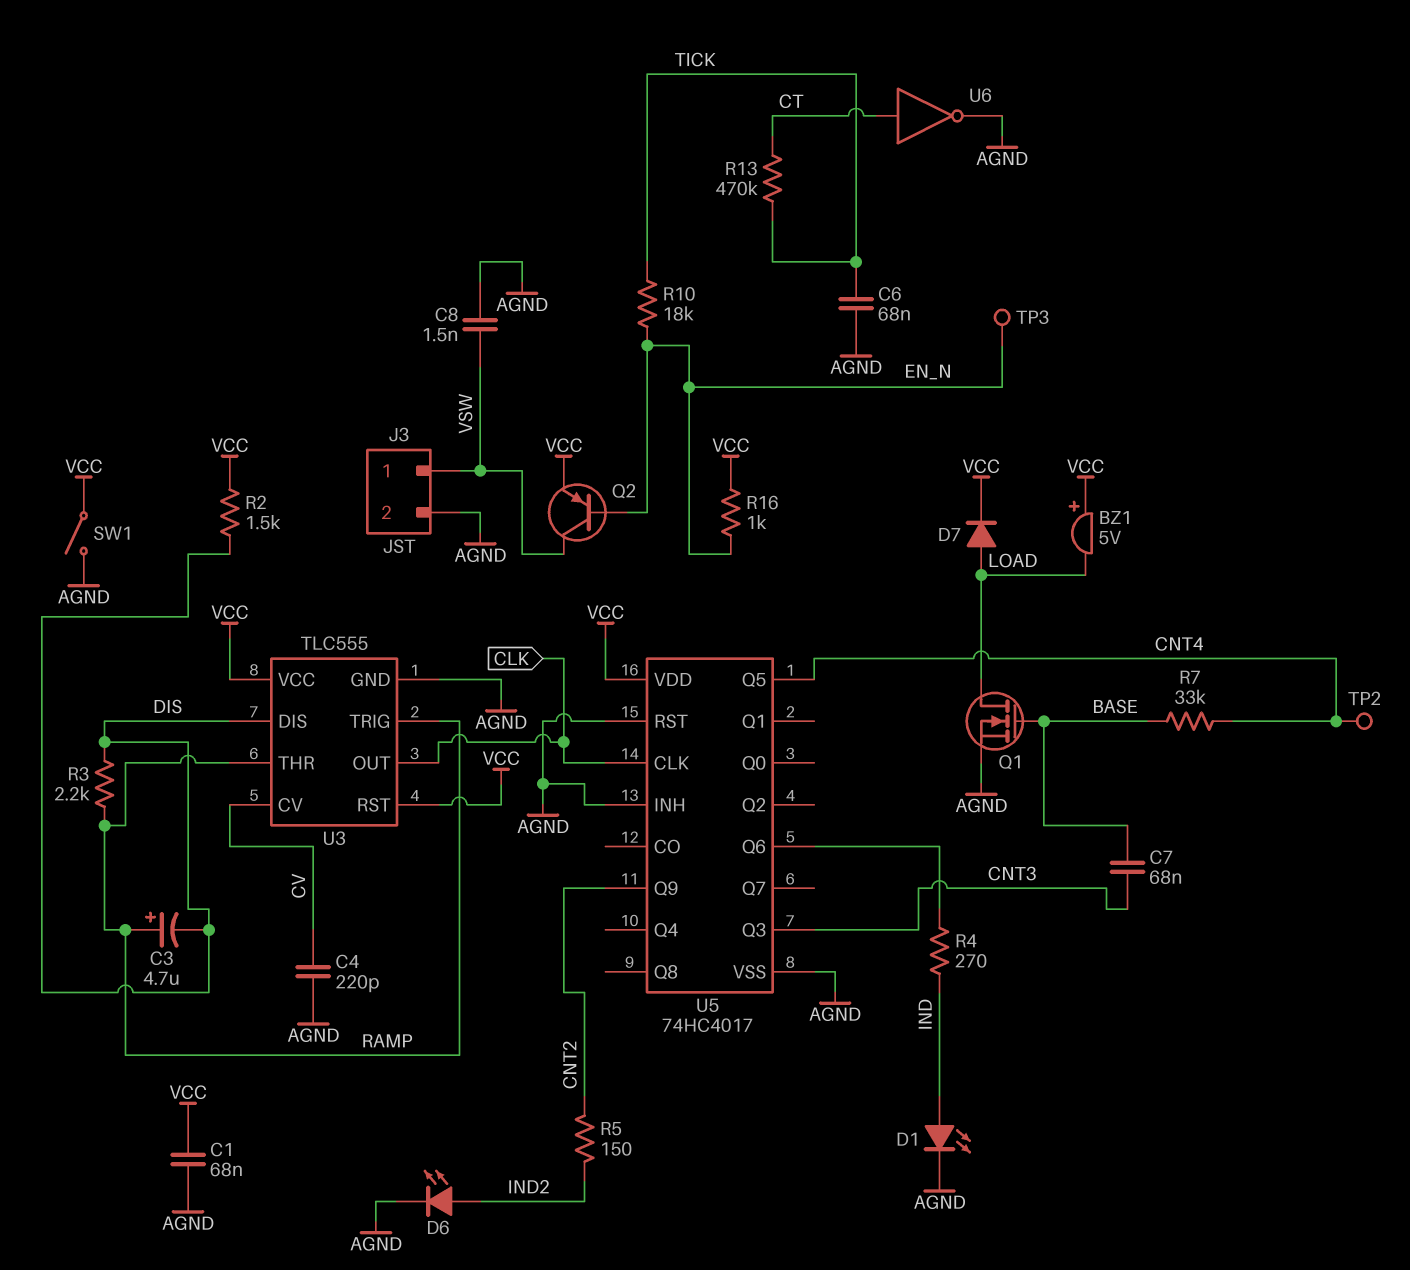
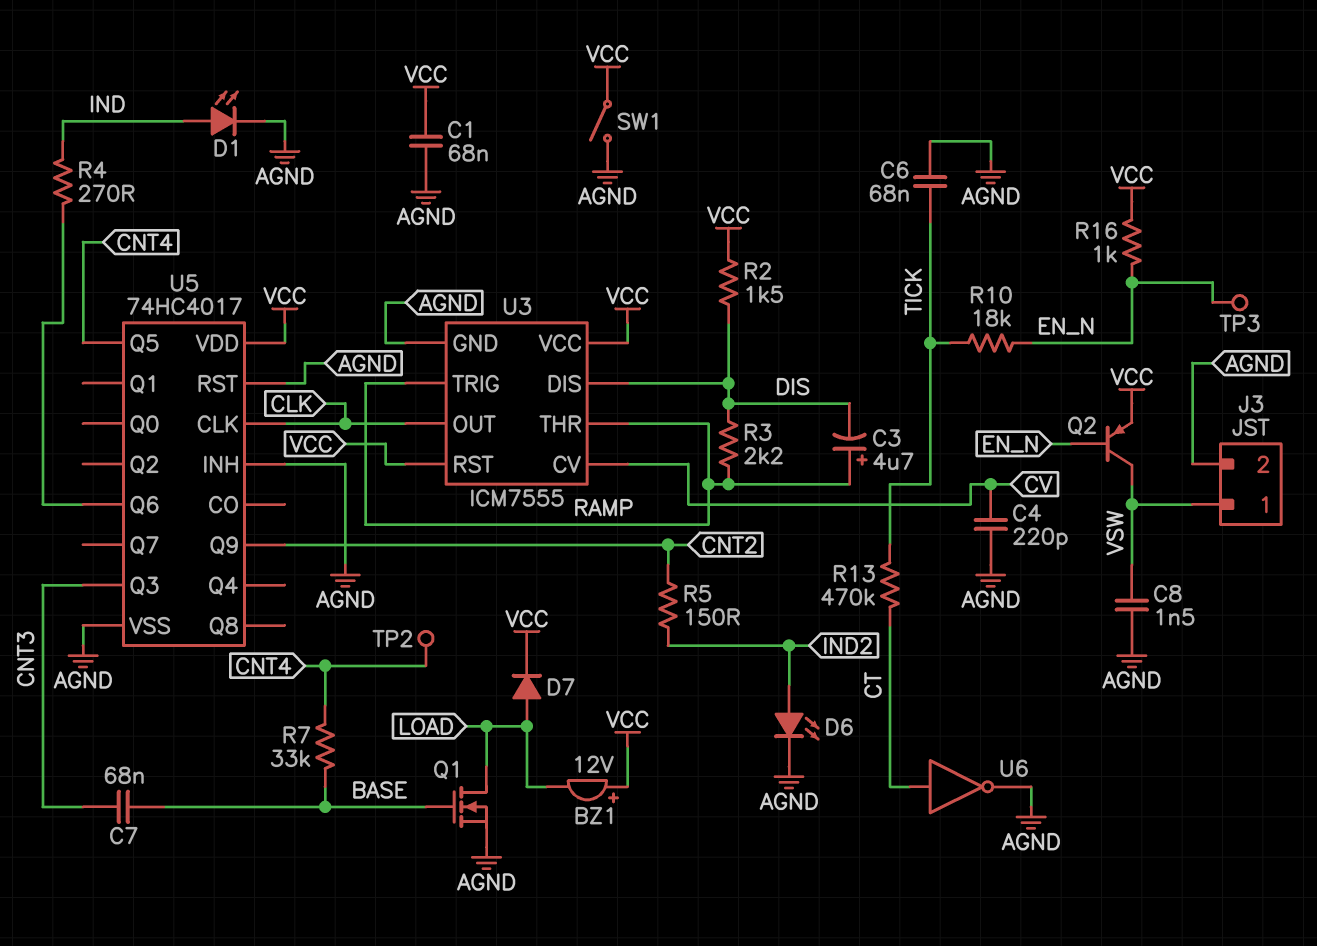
BZ1: buzzer 5V (plus VCC, minus LOAD) -> buzzer 12V (plus VCC, minus LOAD)
U3: TLC555 -> ICM7555

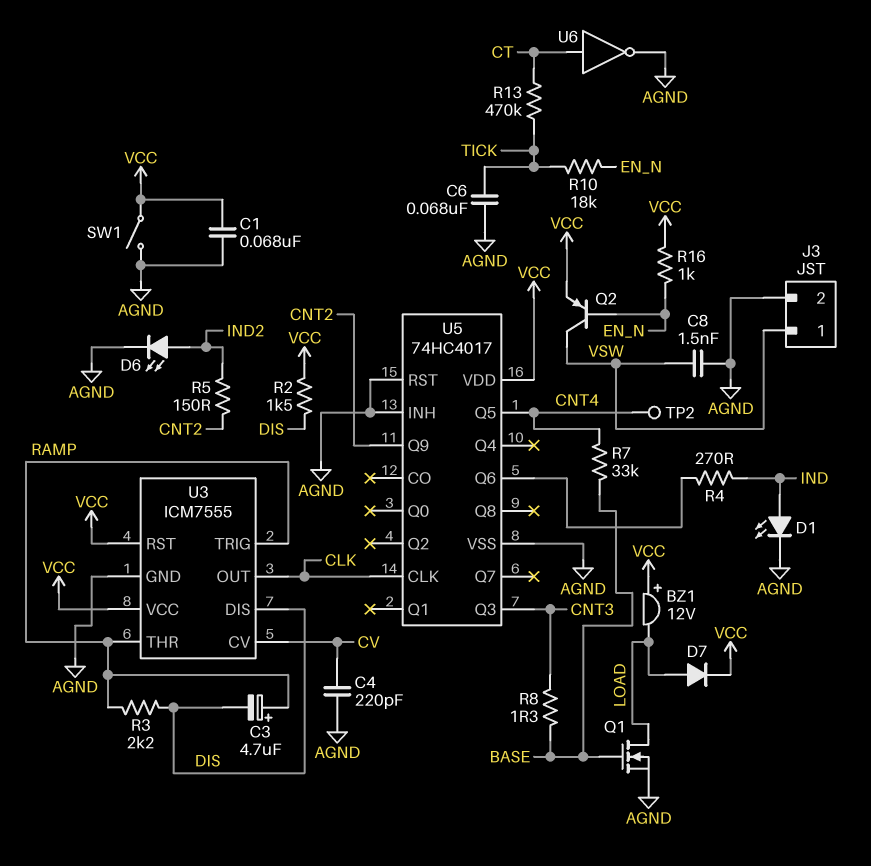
C7: 68nF (BASE, CNT3) -> none
R8: none -> 1.3 (BASE, CNT3)
TP3: test point (EN_N) -> none

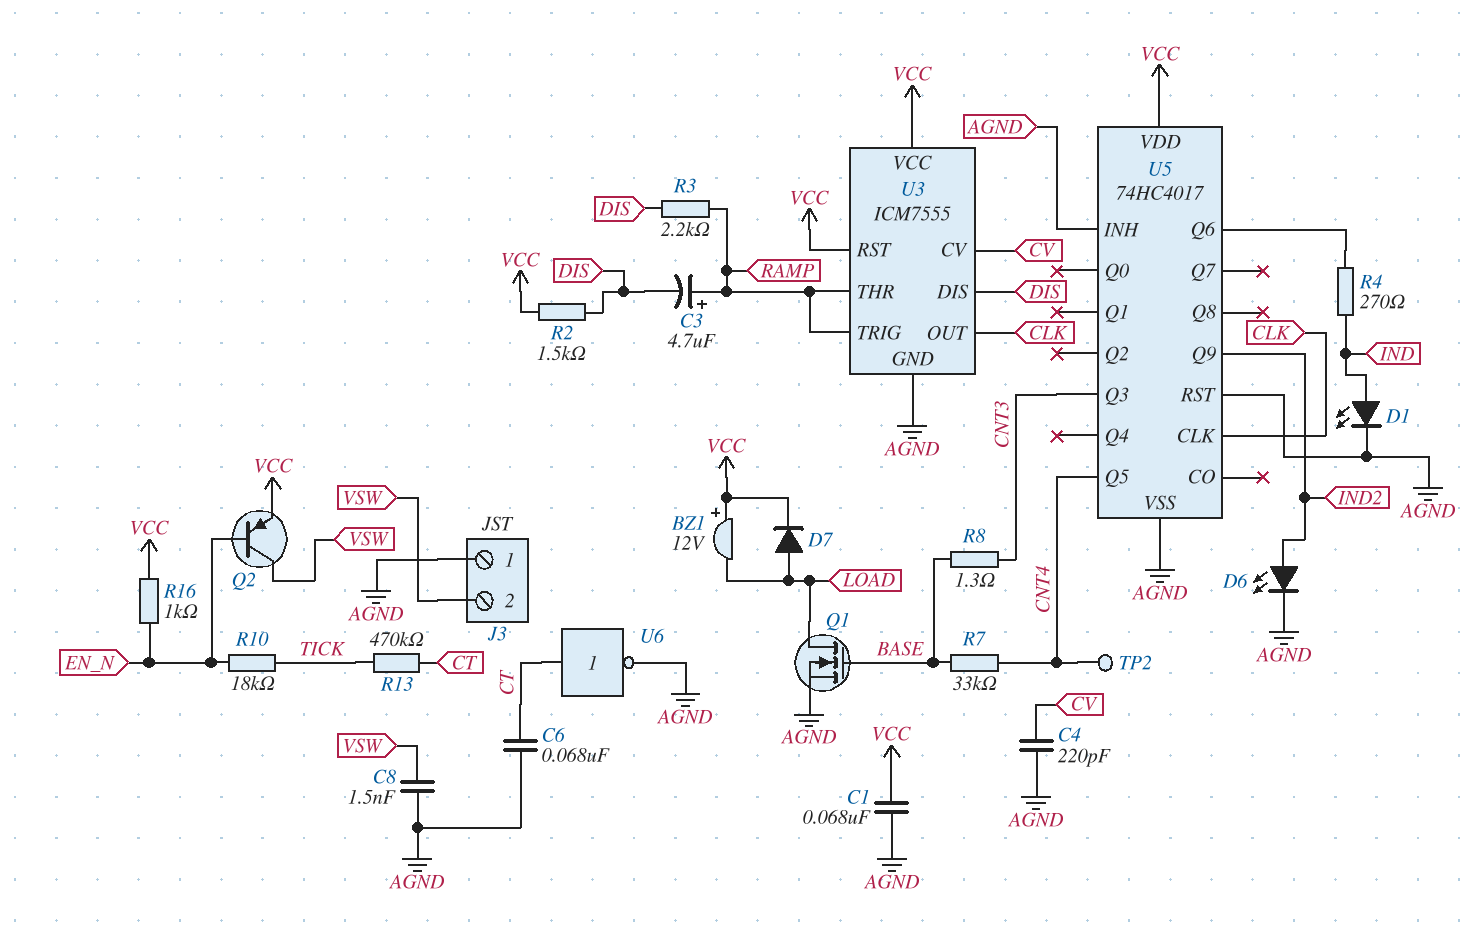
C6: 68nF (AGND, TICK) -> 68nF (AGND, CT)
J3 pin 1: VSW -> AGND
J3 pin 2: AGND -> VSW
R5: 150 (CNT2, IND2) -> none
SW1: switch (AGND, VCC) -> none
U5 pin Q9: CNT2 -> IND2

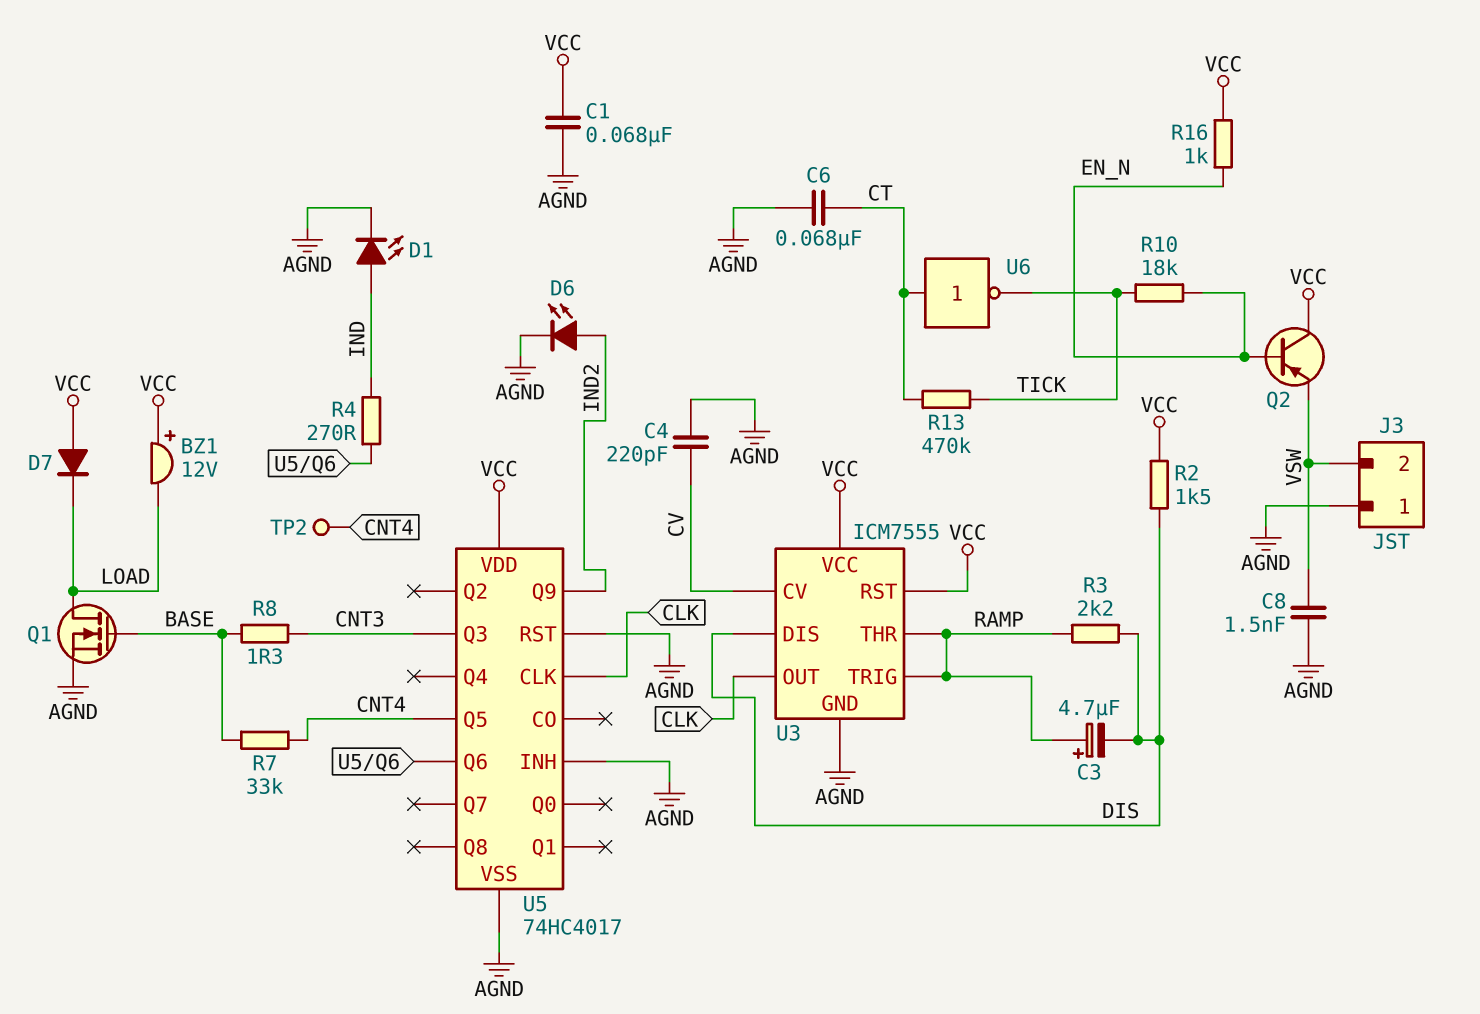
D7: diode (A LOAD, K VCC) -> diode (A VCC, K LOAD)
Q2: PNP (B EN_N, C VSW, E VCC) -> PNP (B EN_N, C VCC, E VSW)
U6: NOT (in CT, out AGND) -> NOT (in CT, out TICK)

